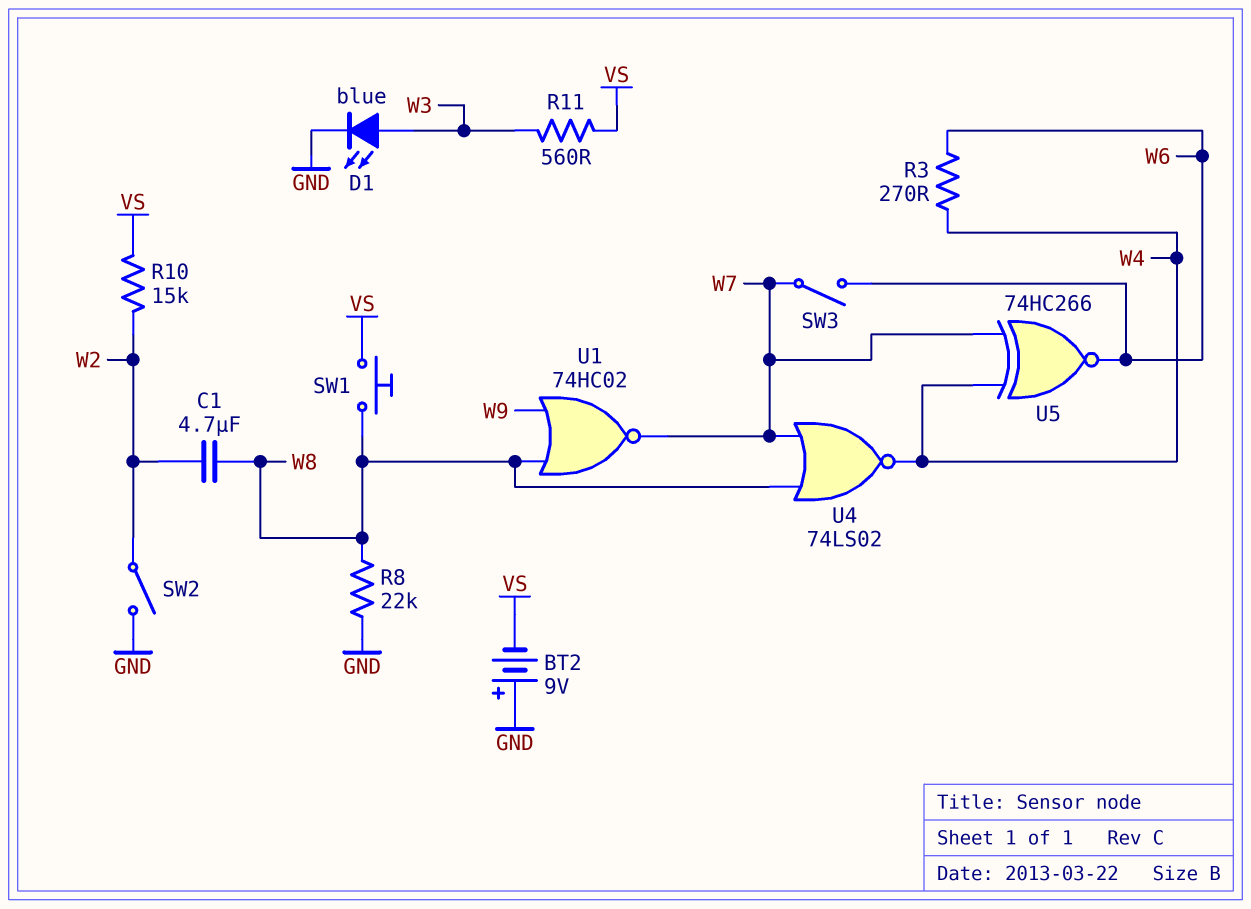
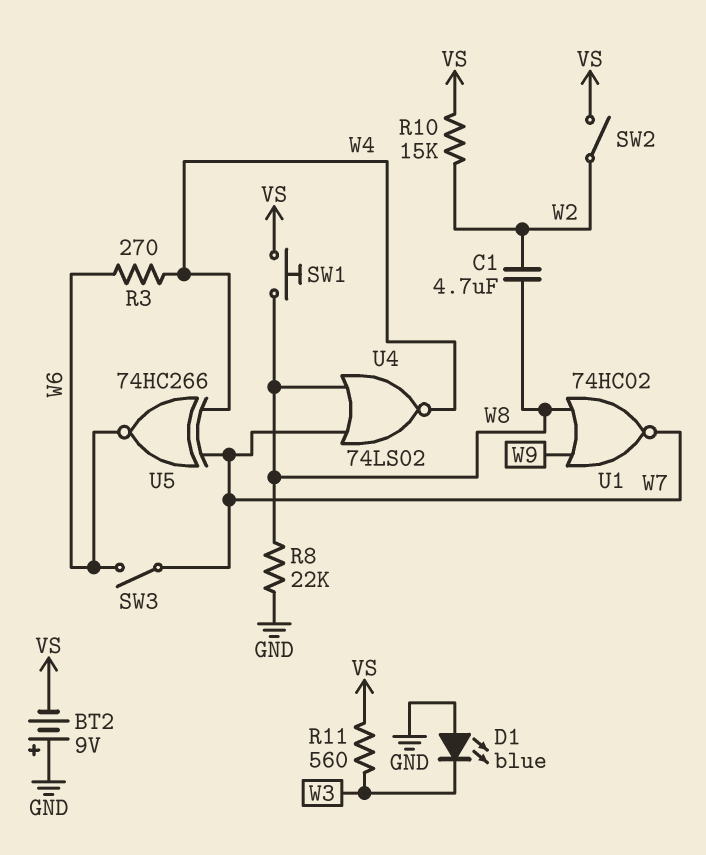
D1: LED blue (A W3, K GND) -> LED blue (A GND, K W3)
SW2: switch (GND, W2) -> switch (VS, W2)

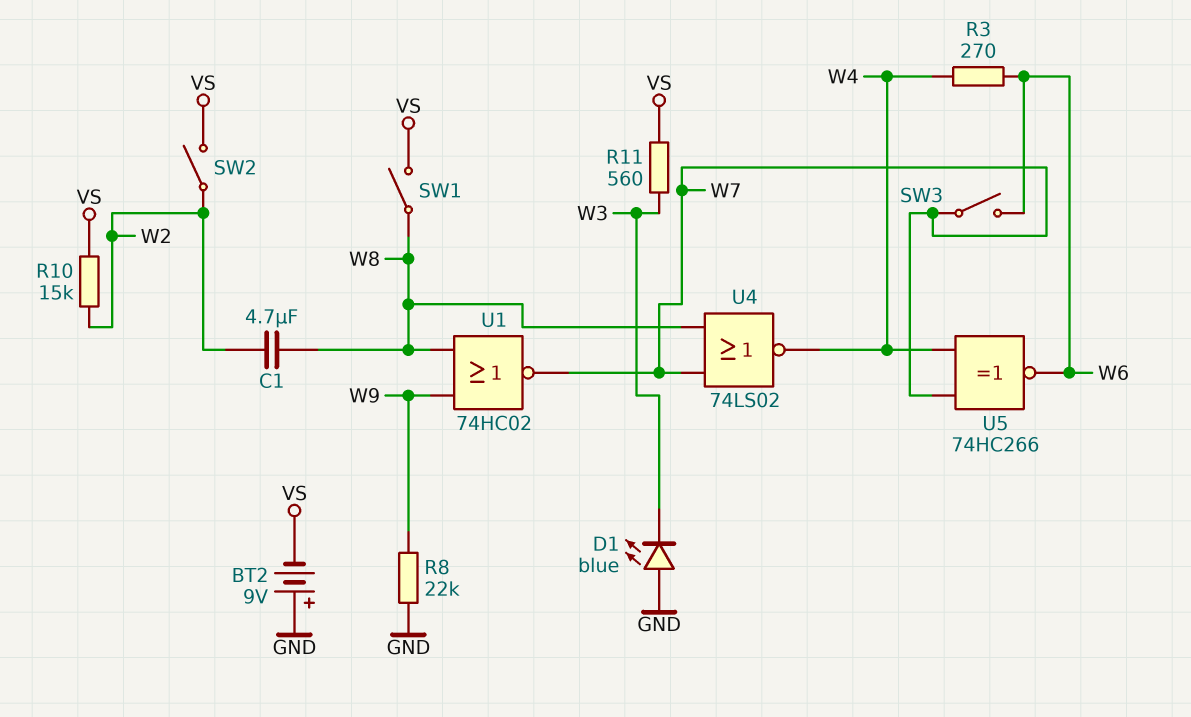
R8: 22k (GND, W8) -> 22k (GND, W9)
SW1: button (VS, W8) -> switch (VS, W8)

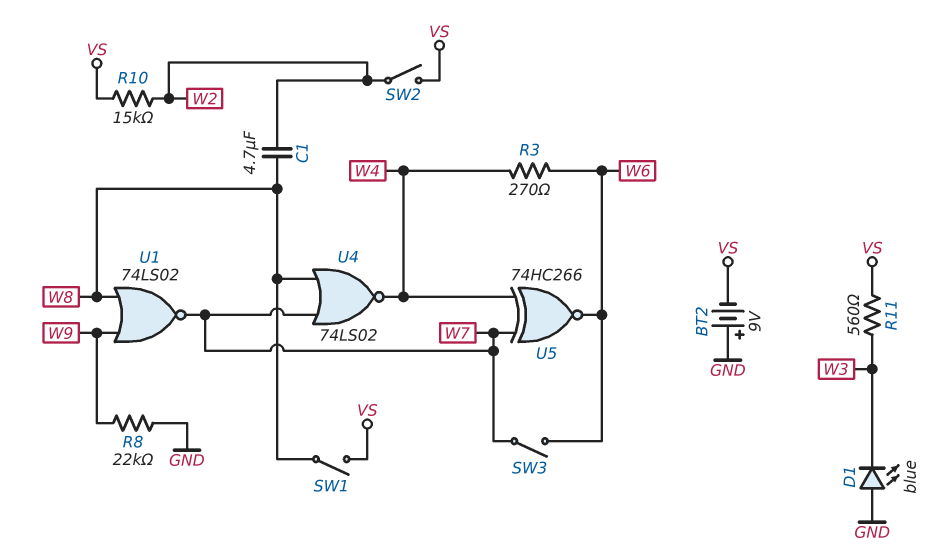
U1: NOR 74HC02 (in W8, in W9, out W7) -> NOR 74LS02 (in W8, in W9, out W7)

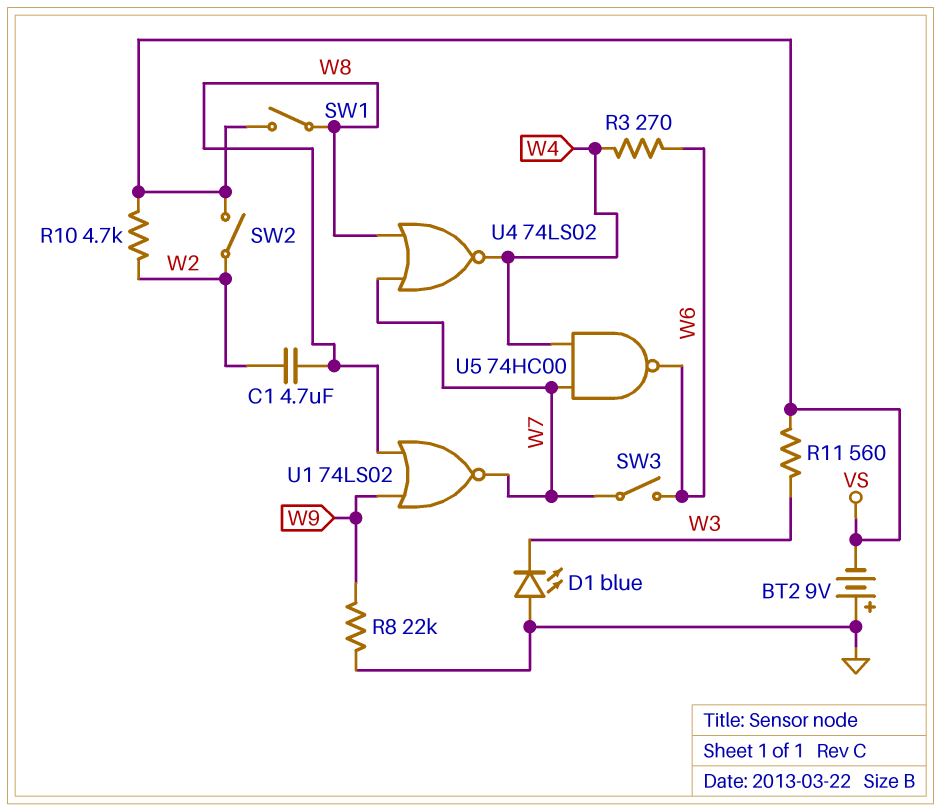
R10: 15k (VS, W2) -> 4.7k (VS, W2)
U5: XNOR 74HC266 (in W4, in W7, out W6) -> NAND 74HC00 (in W4, in W7, out W6)

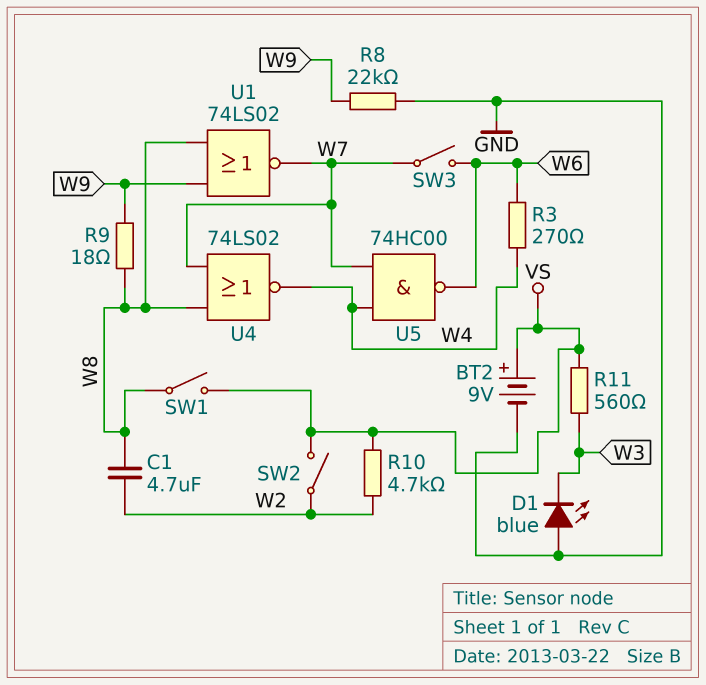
BT2: 9V (plus GND, minus VS) -> 9V (plus VS, minus GND)
R9: none -> 18 (W8, W9)

